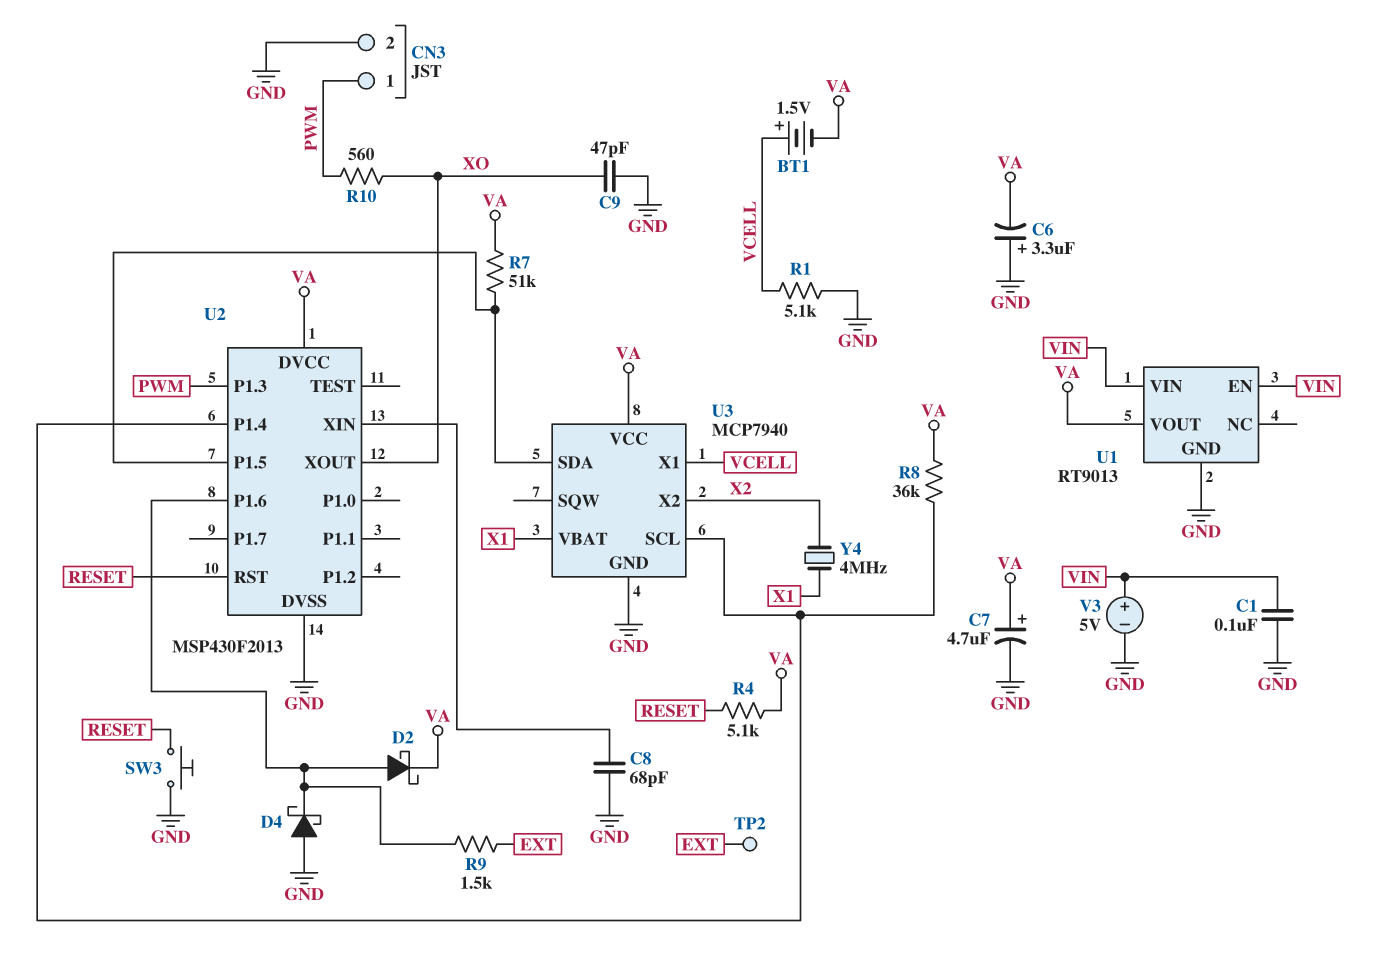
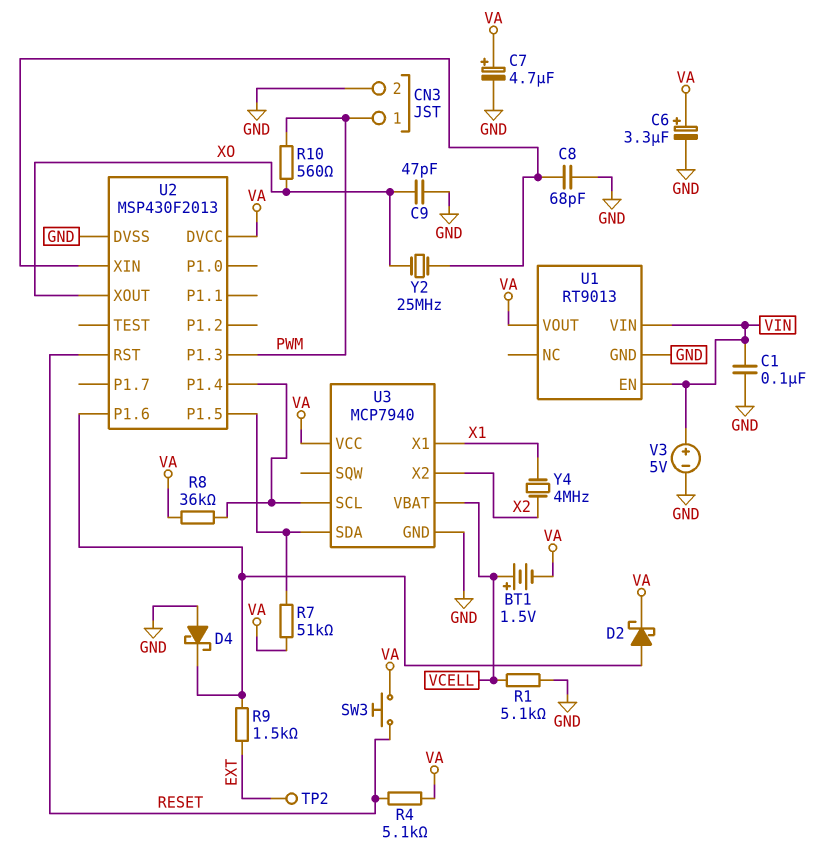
C6: 3.3uF (plus GND, minus VA) -> 3.3uF (plus VA, minus GND)
SW3: button (GND, RESET) -> button (RESET, VA)
U3 pin VBAT: X1 -> VCELL
U3 pin X1: VCELL -> X1
Y2: none -> 25MHz (U2/XIN, XO)

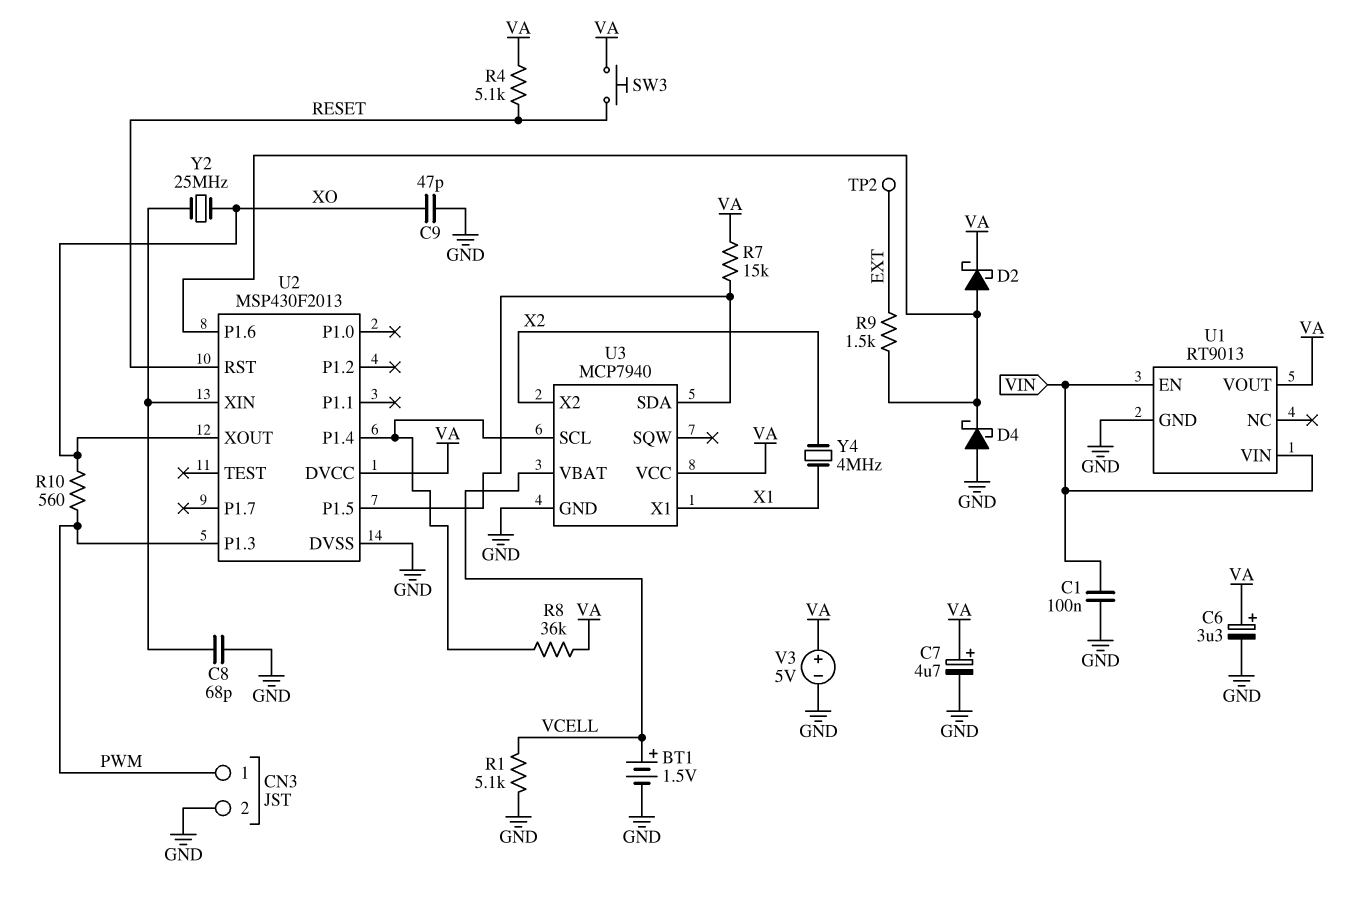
BT1: 1.5V (plus VCELL, minus VA) -> 1.5V (plus VCELL, minus GND)
R7: 51k (U2/P1.5, VA) -> 15k (U2/P1.5, VA)
V3: 5V (plus VIN, minus GND) -> 5V (plus VA, minus GND)

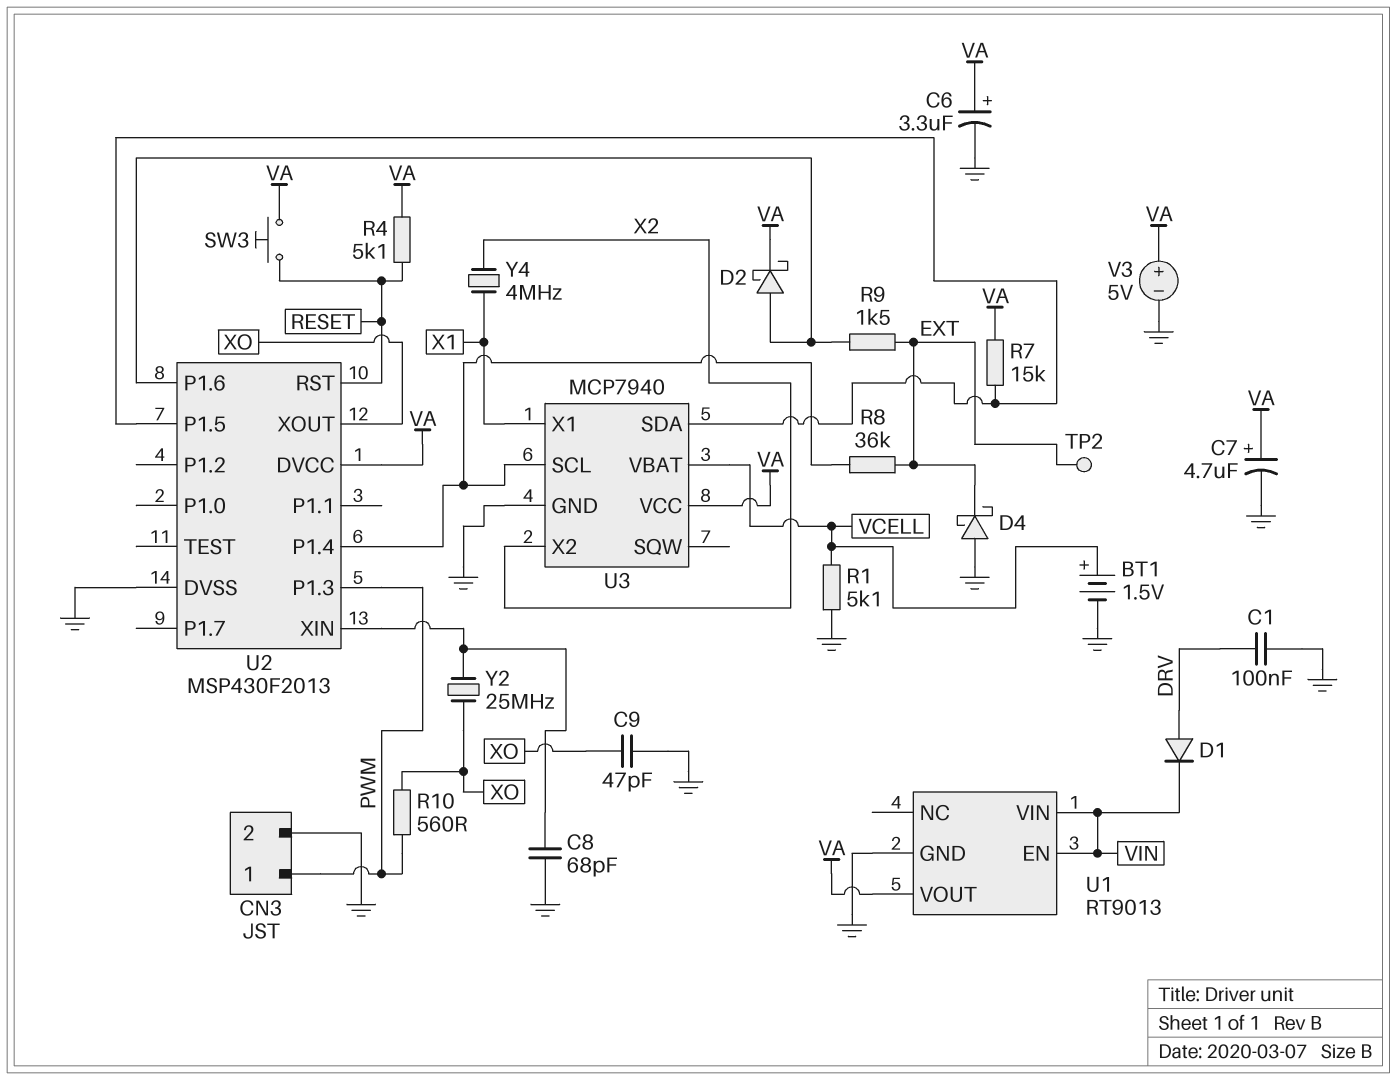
C1: 100nF (GND, VIN) -> 100nF (DRV, GND)
D1: none -> diode (A DRV, K VIN)
D4: schottky (A GND, K U2/P1.6) -> schottky (A GND, K EXT)
R8: 36k (U2/P1.4, VA) -> 36k (EXT, U2/P1.4)

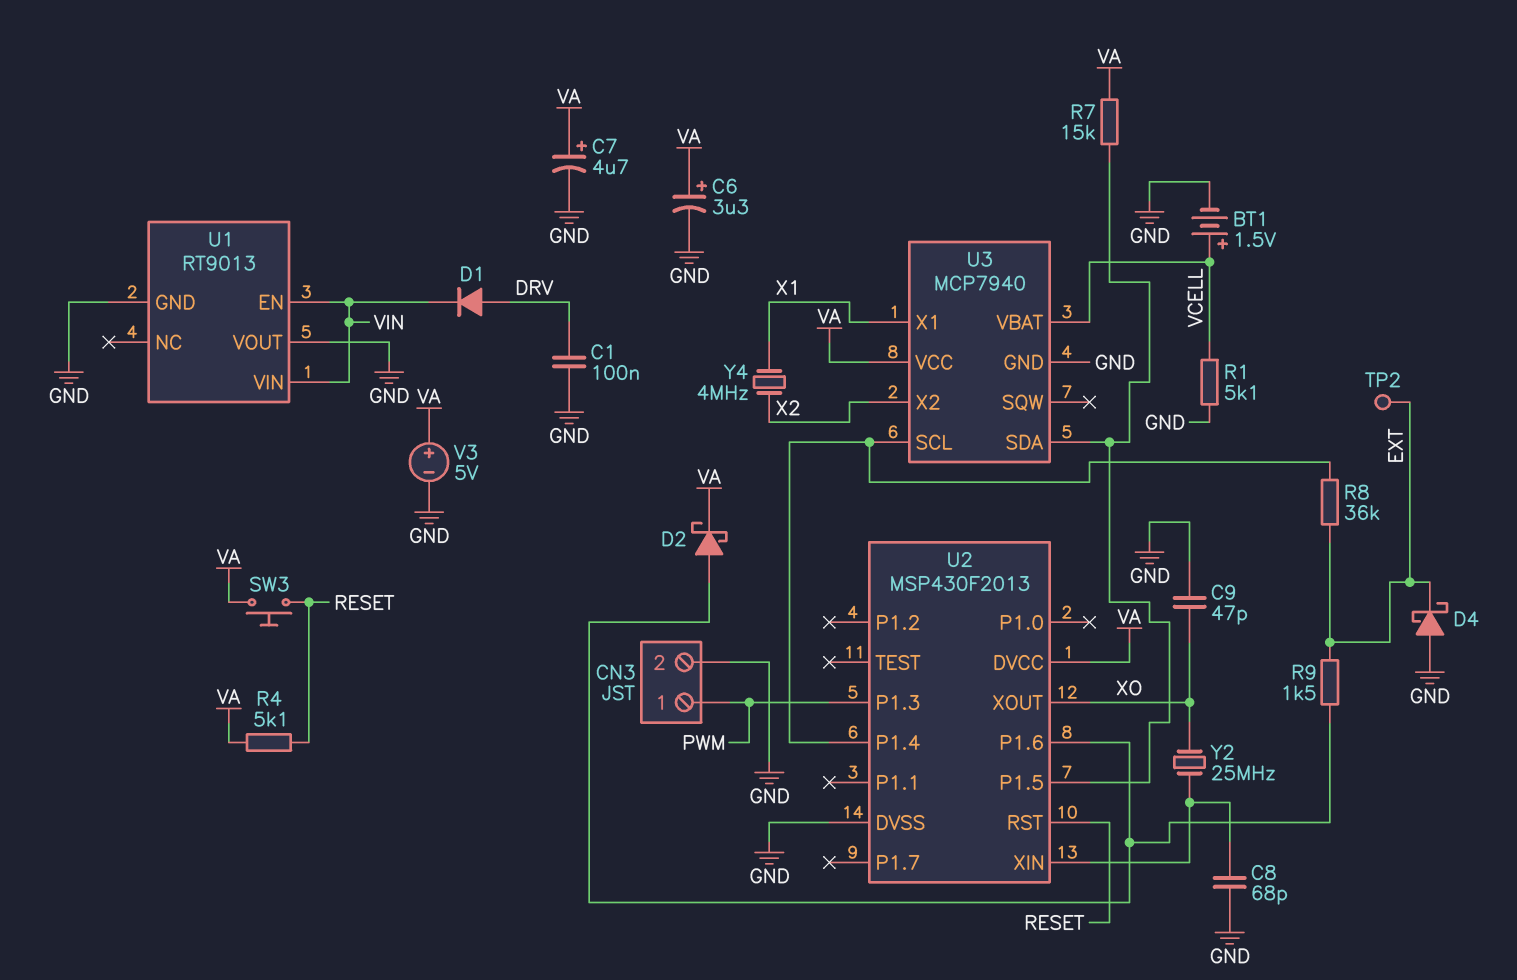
R10: 560 (PWM, XO) -> none
U1 pin VOUT: VA -> GND

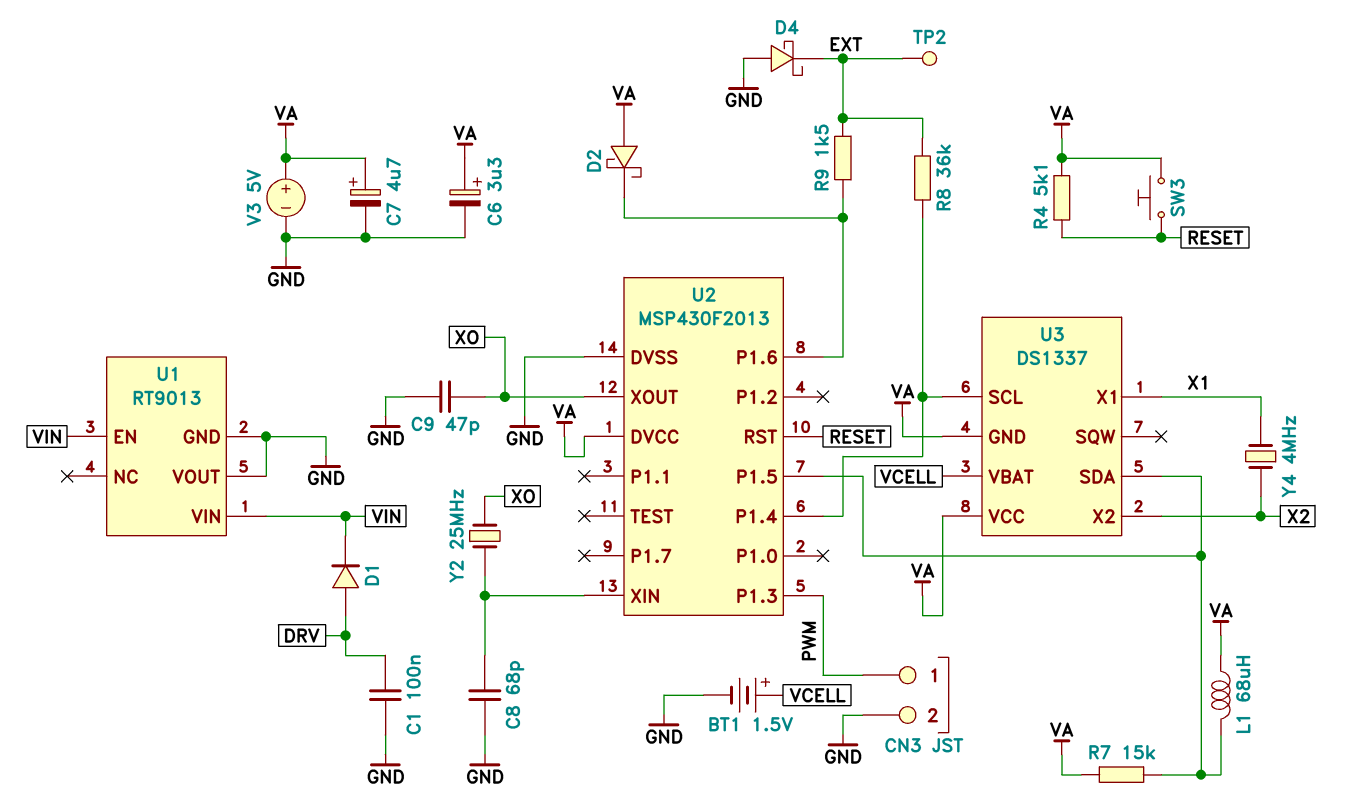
D2: schottky (A U2/P1.6, K VA) -> schottky (A VA, K U2/P1.6)
L1: none -> 68uH (U2/P1.5, VA)
R1: 5.1k (GND, VCELL) -> none
U3: MCP7940 -> DS1337
U3 pin GND: GND -> VA

